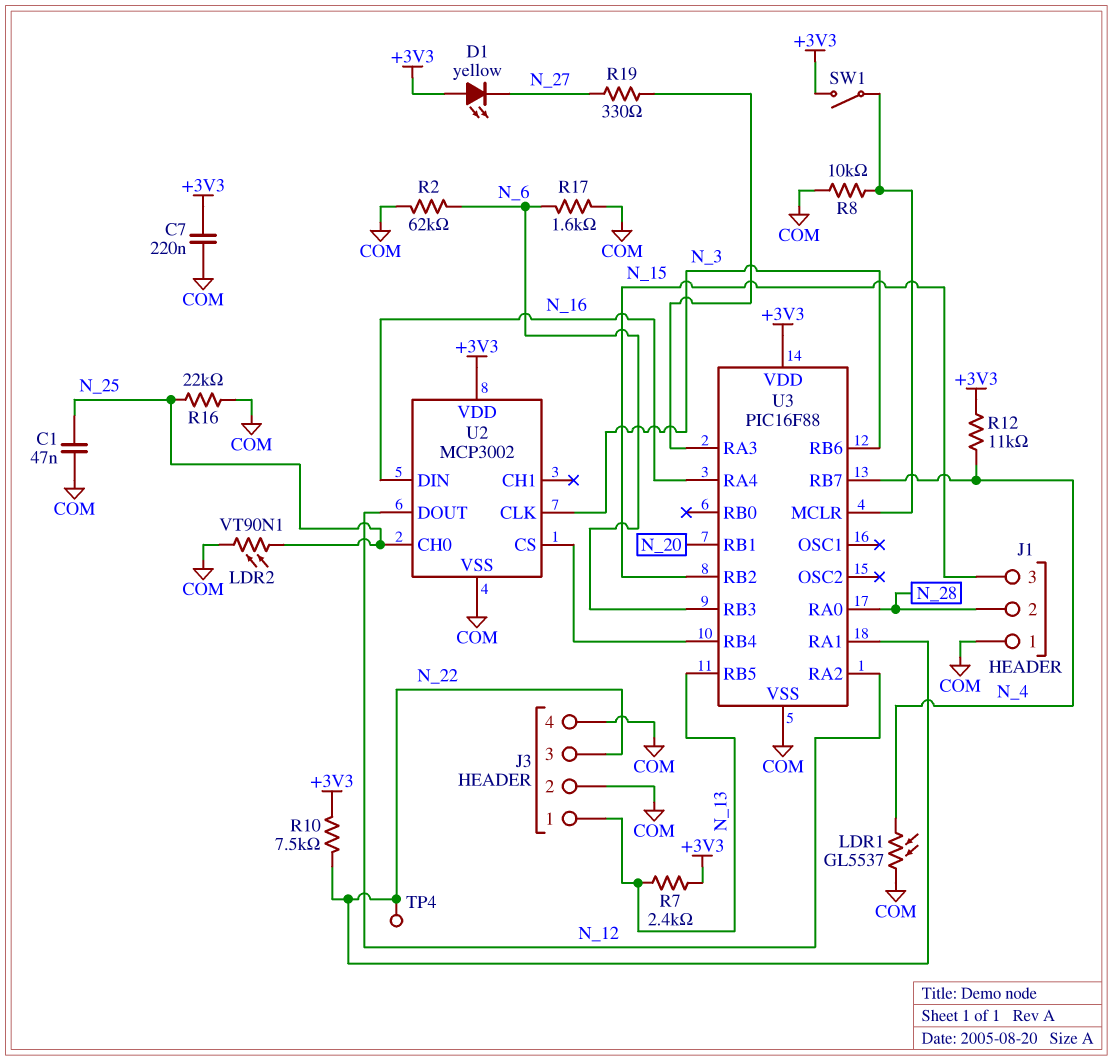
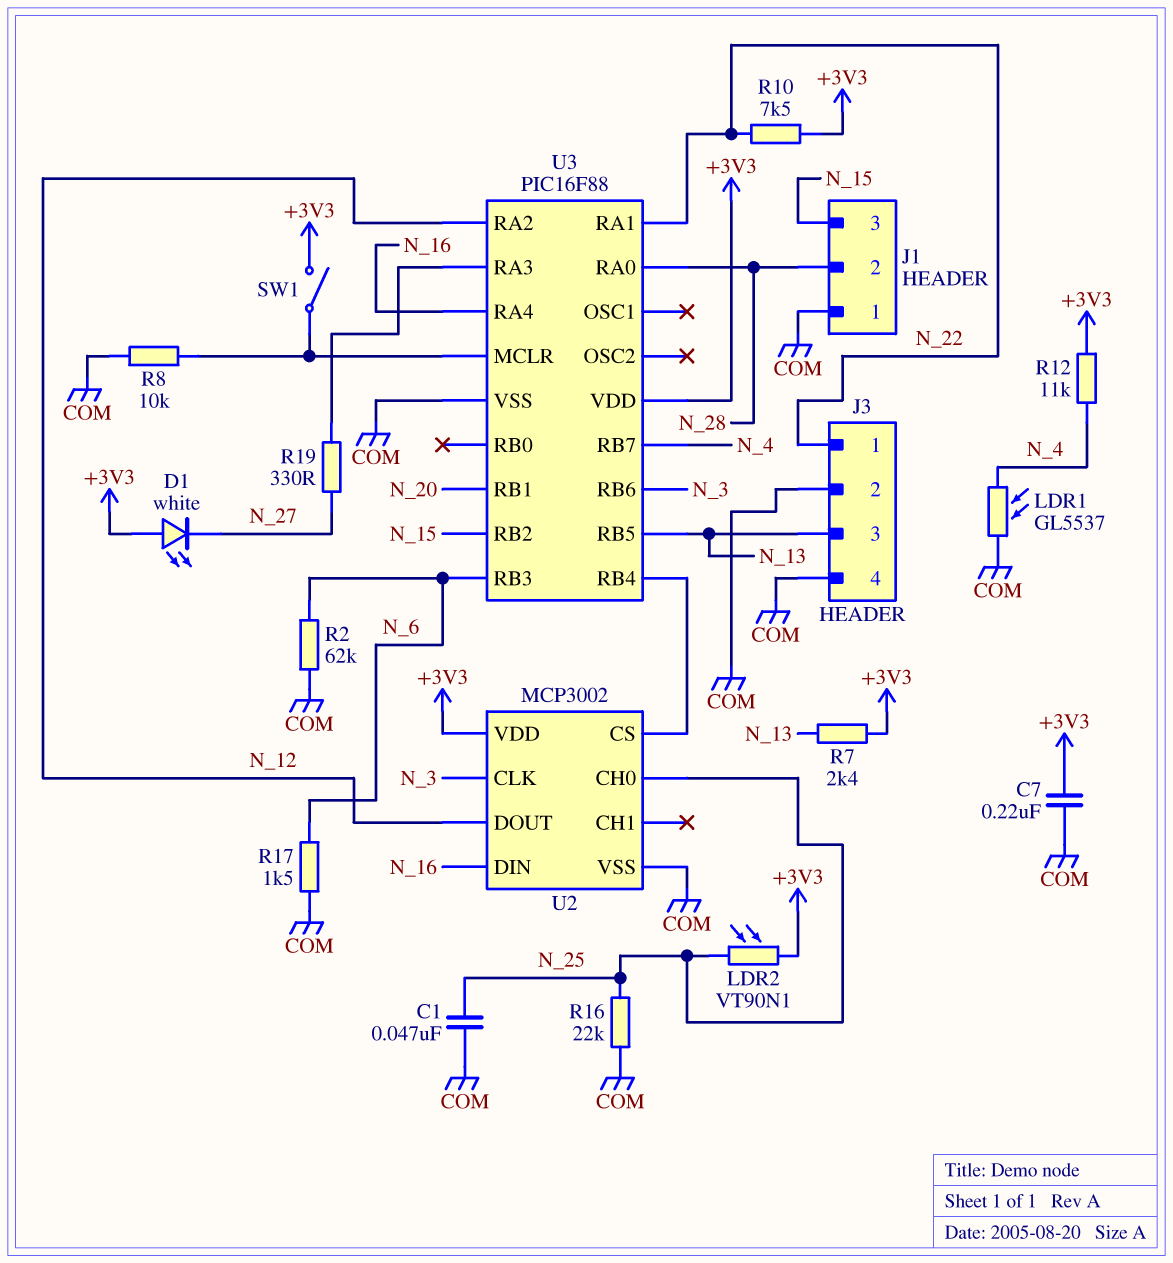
D1: LED yellow (A +3V3, K N_27) -> LED white (A +3V3, K N_27)
J3 pin 1: N_13 -> N_22
J3 pin 3: N_22 -> N_13
LDR2: VT90N1 (COM, N_25) -> VT90N1 (+3V3, N_25)
R17: 1.6k (COM, N_6) -> 1.5k (COM, N_6)
TP4: test point (N_22) -> none

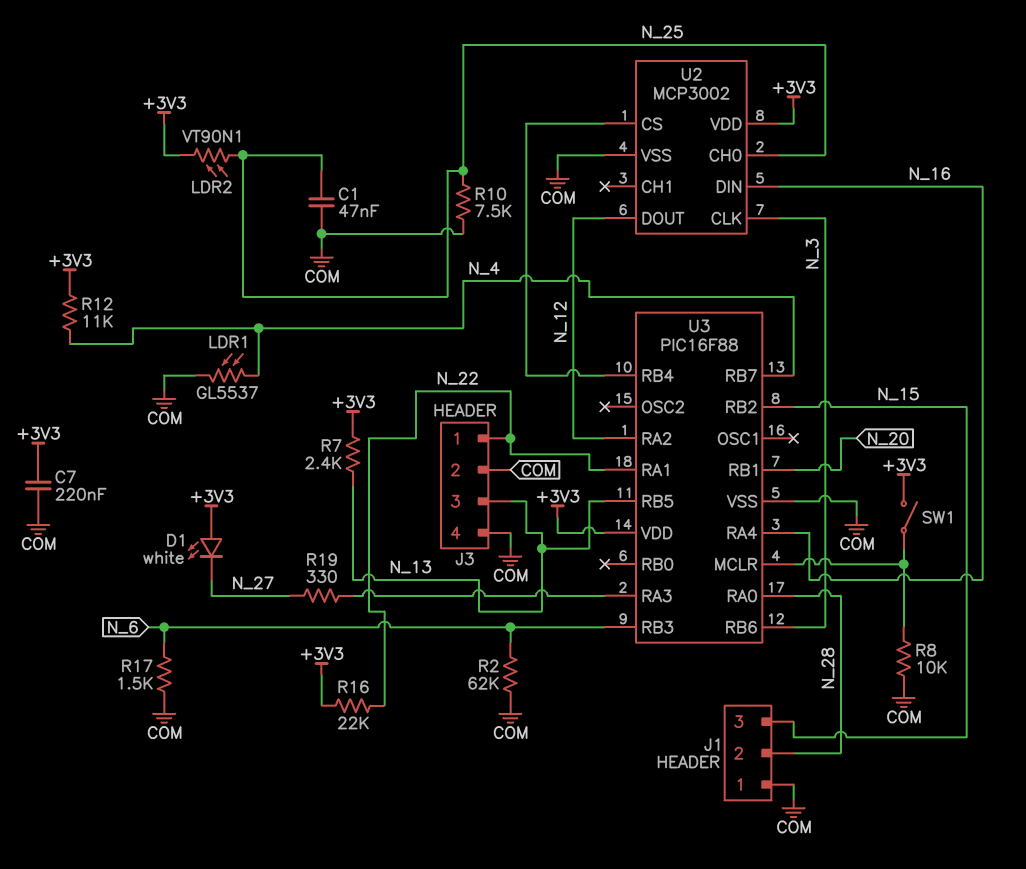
R10: 7.5k (+3V3, N_22) -> 7.5k (COM, N_25)
R16: 22k (COM, N_25) -> 22k (+3V3, N_22)

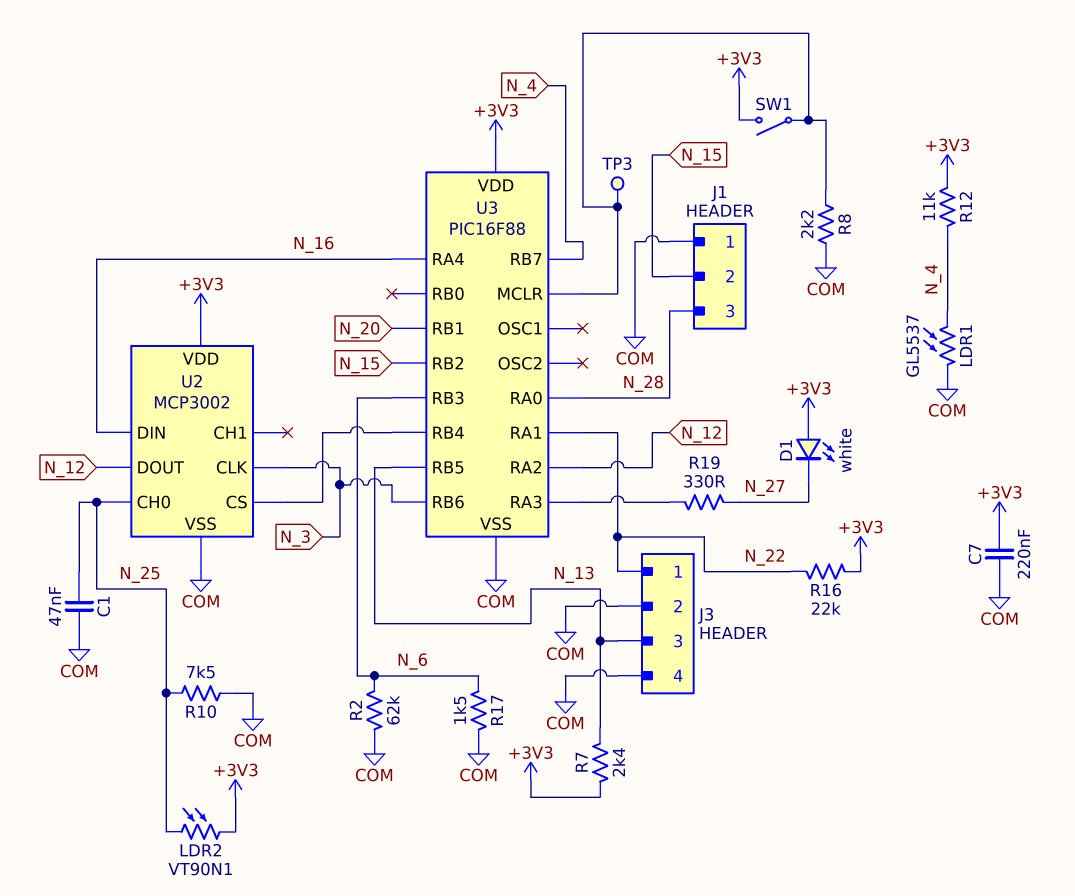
J1 pin 2: N_28 -> N_15
J1 pin 3: N_15 -> N_28
R8: 10k (COM, U3/MCLR) -> 2.2k (COM, U3/MCLR)
TP3: none -> test point (U3/MCLR)

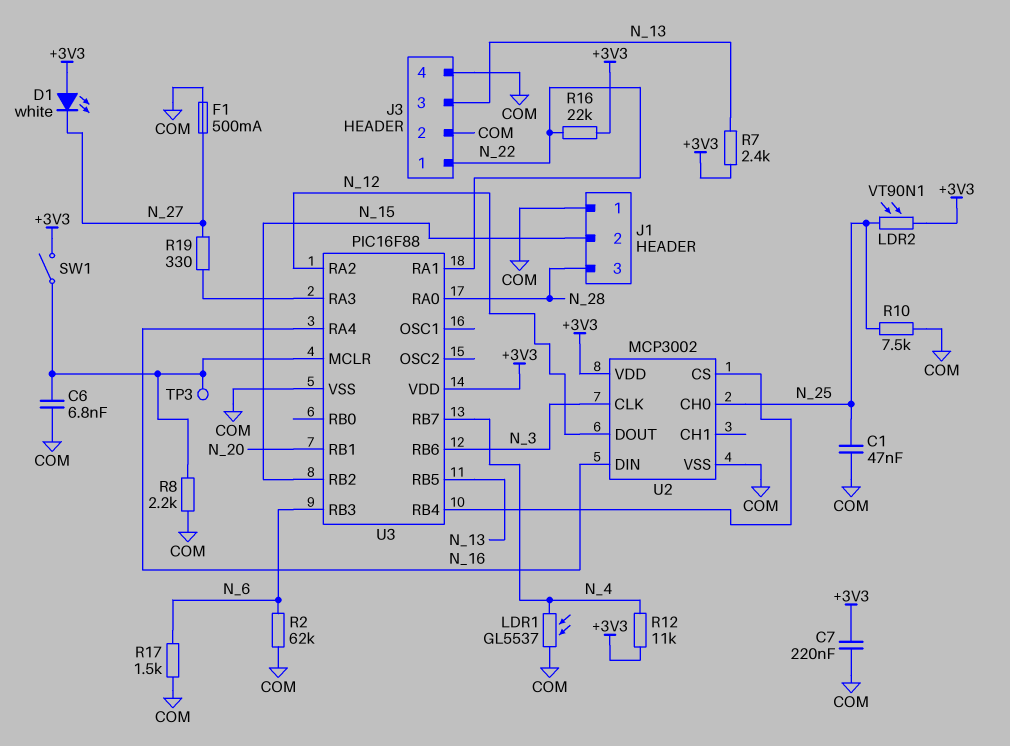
C6: none -> 6.8nF (COM, U3/MCLR)
F1: none -> 500mA (COM, N_27)

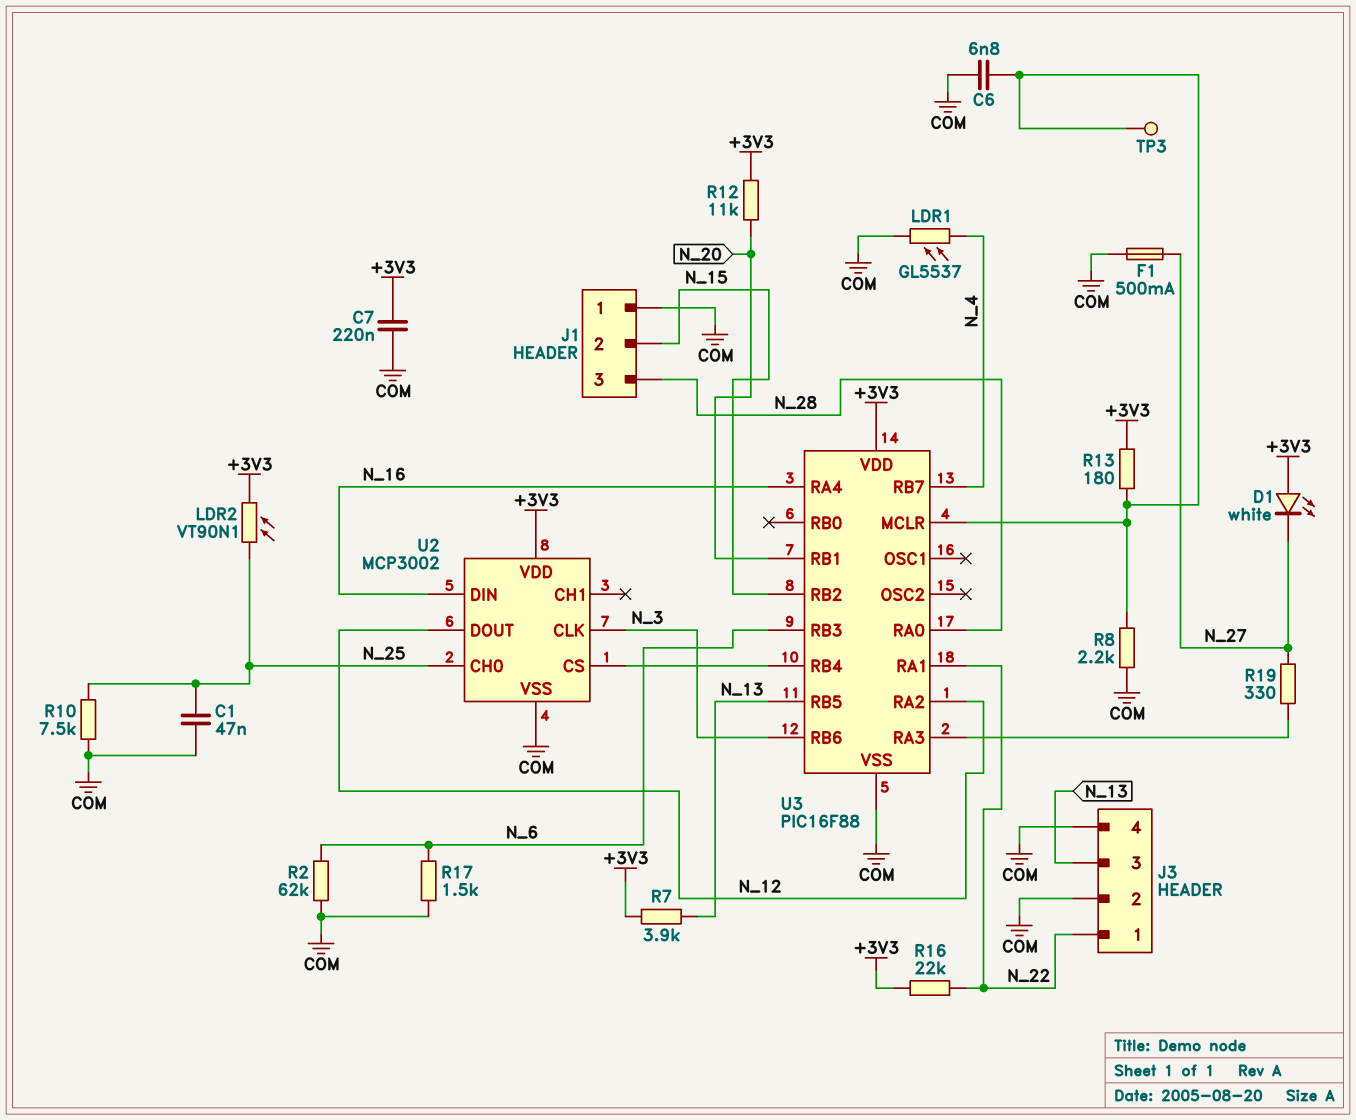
R7: 2.4k (+3V3, N_13) -> 3.9k (+3V3, N_13)
R12: 11k (+3V3, N_4) -> 11k (+3V3, N_20)
R13: none -> 180 (+3V3, U3/MCLR)
SW1: switch (+3V3, U3/MCLR) -> none

